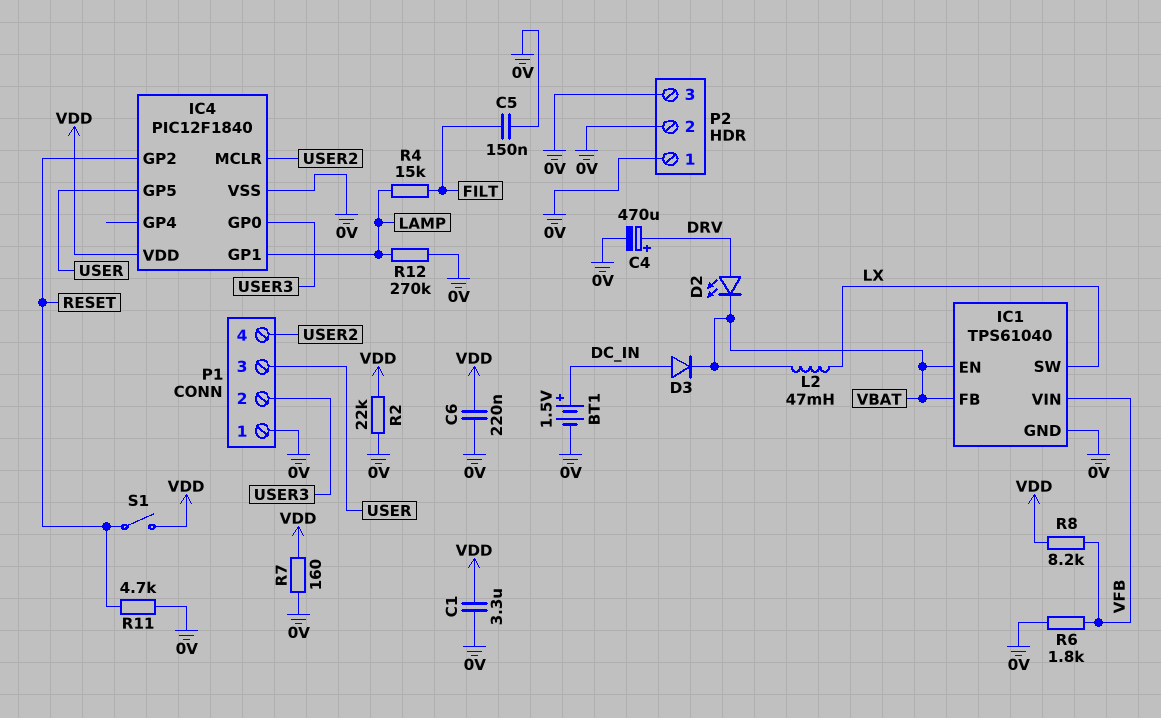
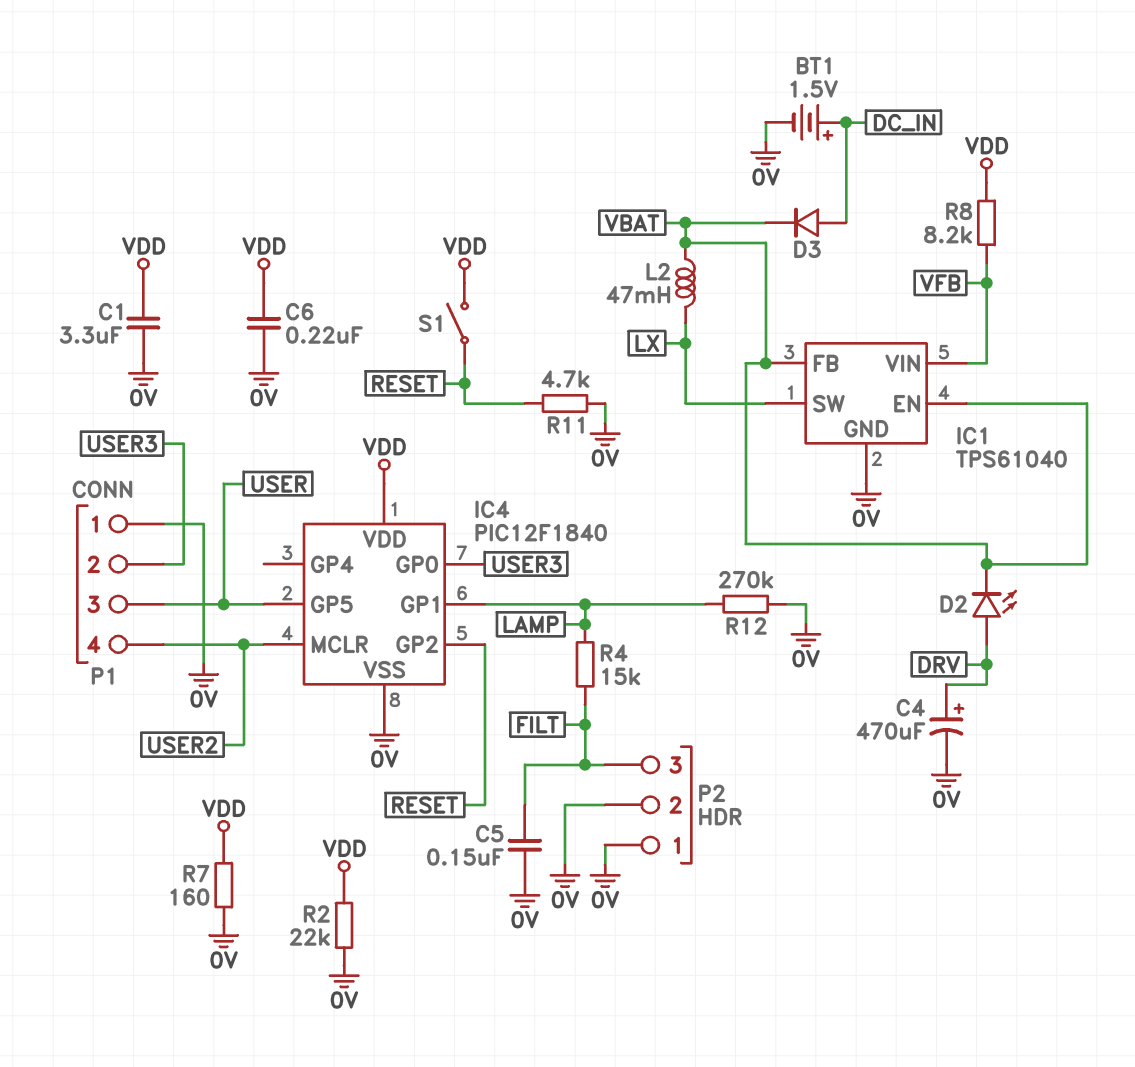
P2 pin 3: 0V -> FILT
R6: 1.8k (0V, VFB) -> none

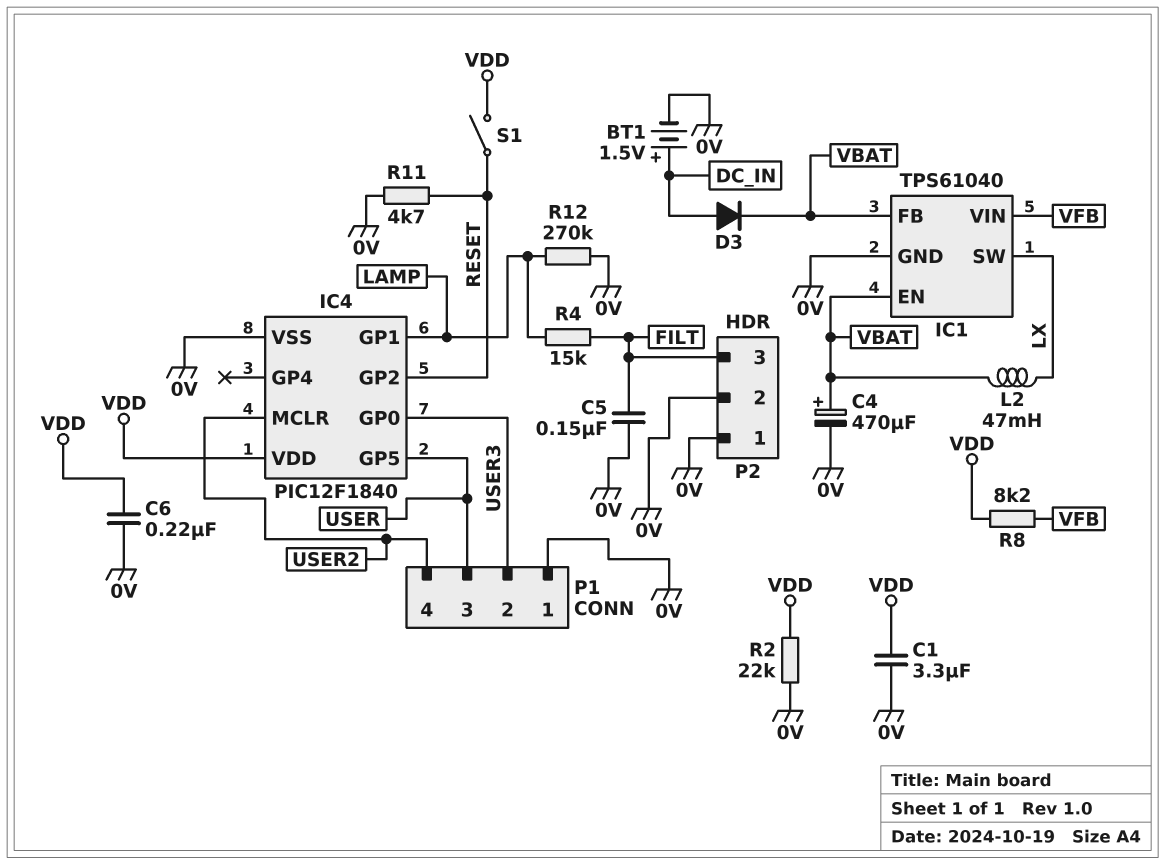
C4: 470uF (plus DRV, minus 0V) -> 470uF (plus VBAT, minus 0V)
D2: LED (A DRV, K VBAT) -> none
R7: 160 (0V, VDD) -> none

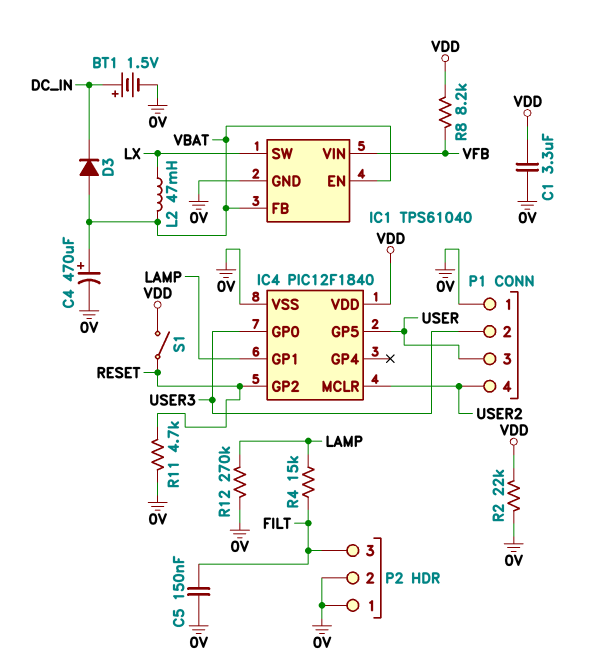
C6: 220nF (0V, VDD) -> none
D3: diode (A DC_IN, K VBAT) -> diode (A VBAT, K DC_IN)

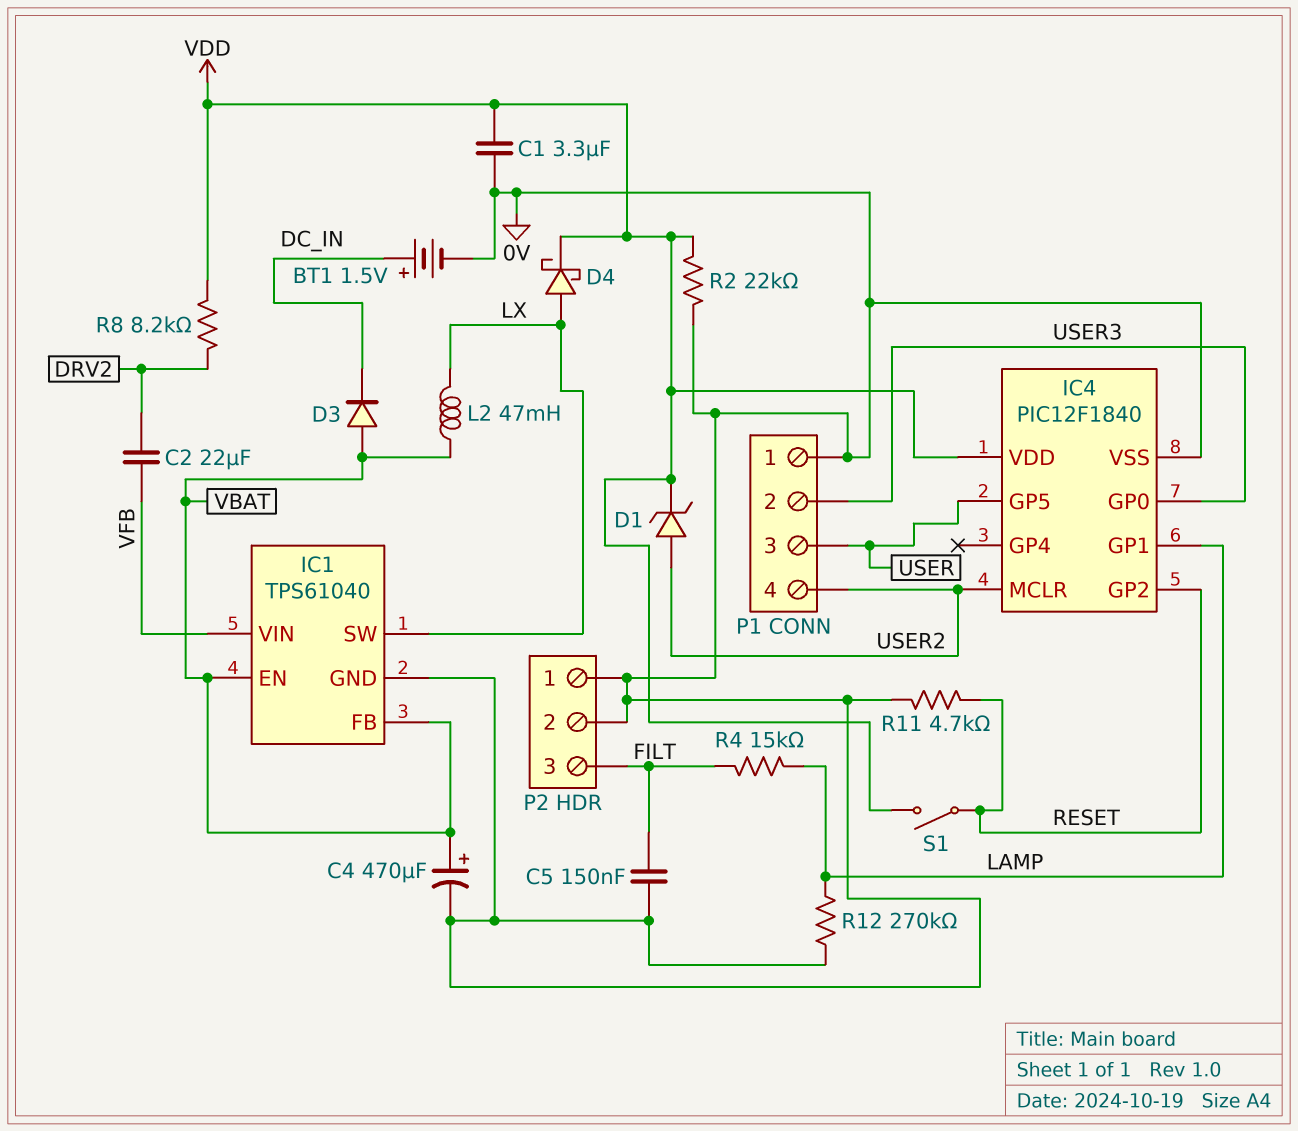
C2: none -> 22uF (DRV2, VFB)
D1: none -> zener (A USER2, K VDD)
D4: none -> schottky (A LX, K VDD)
R8: 8.2k (VDD, VFB) -> 8.2k (DRV2, VDD)

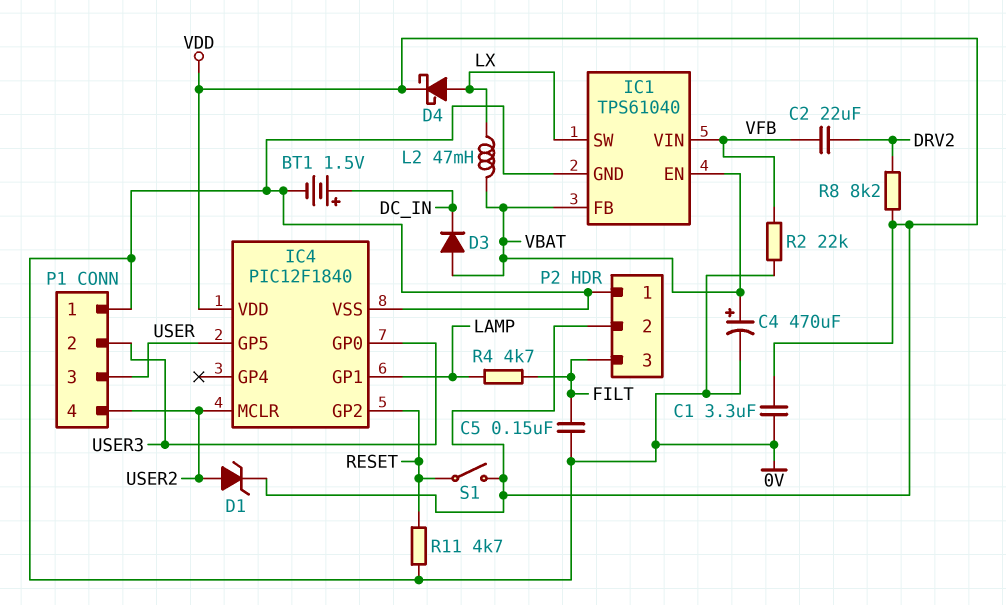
P2 pin 2: 0V -> VDD
R2: 22k (0V, VDD) -> 22k (0V, VFB)
R4: 15k (FILT, LAMP) -> 4.7k (FILT, LAMP)
R12: 270k (0V, LAMP) -> none

